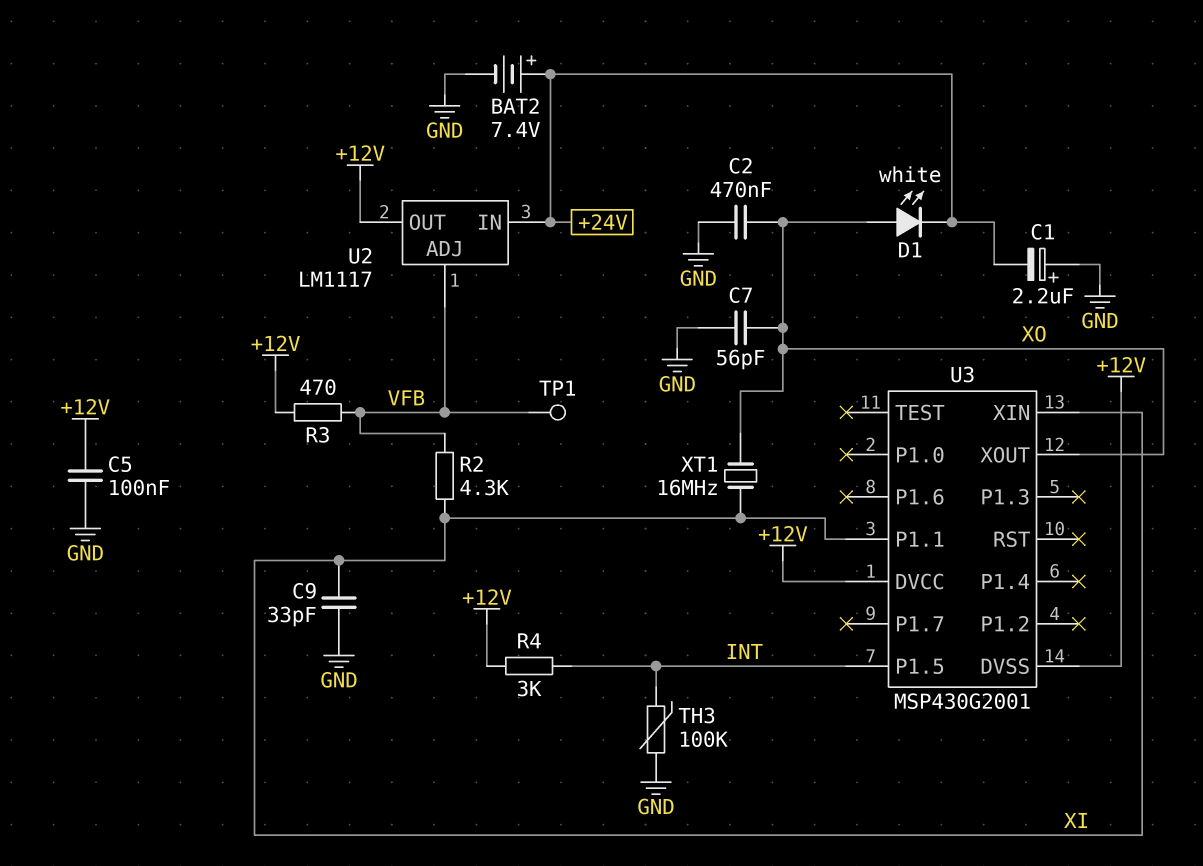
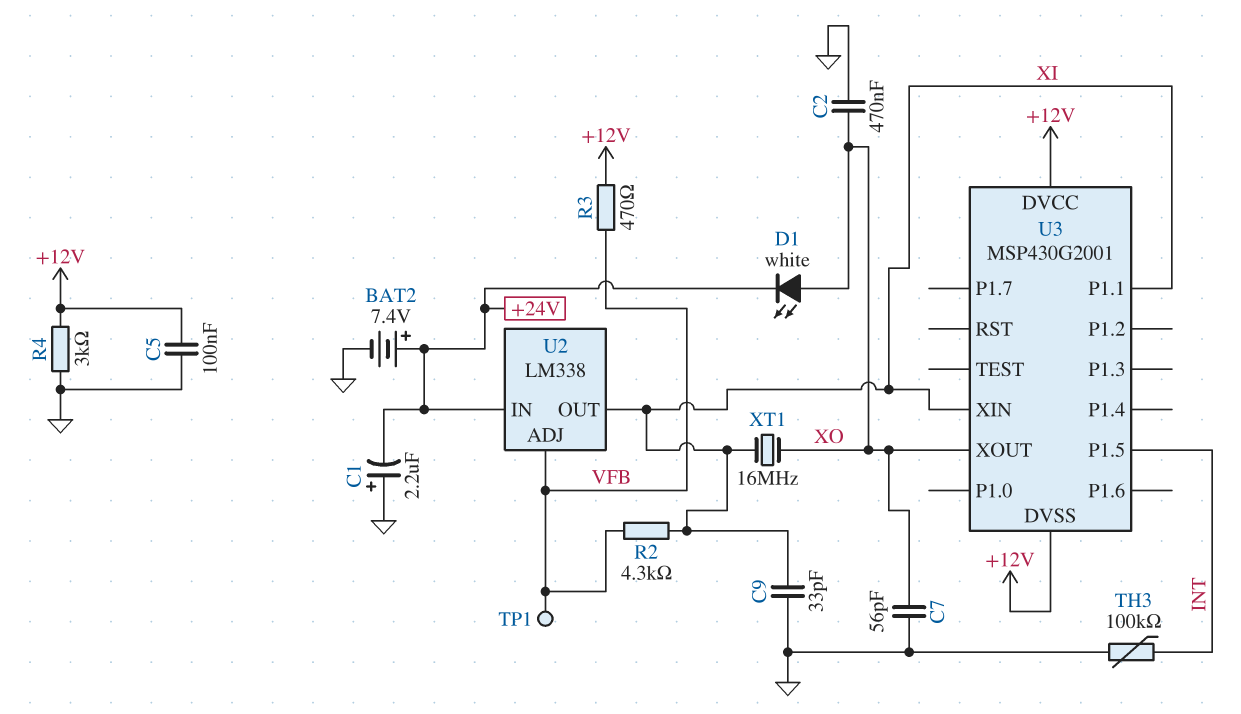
R4: 3k (+12V, INT) -> 3k (+12V, GND)
U2: LM1117 -> LM338
U2 pin OUT: +12V -> XI

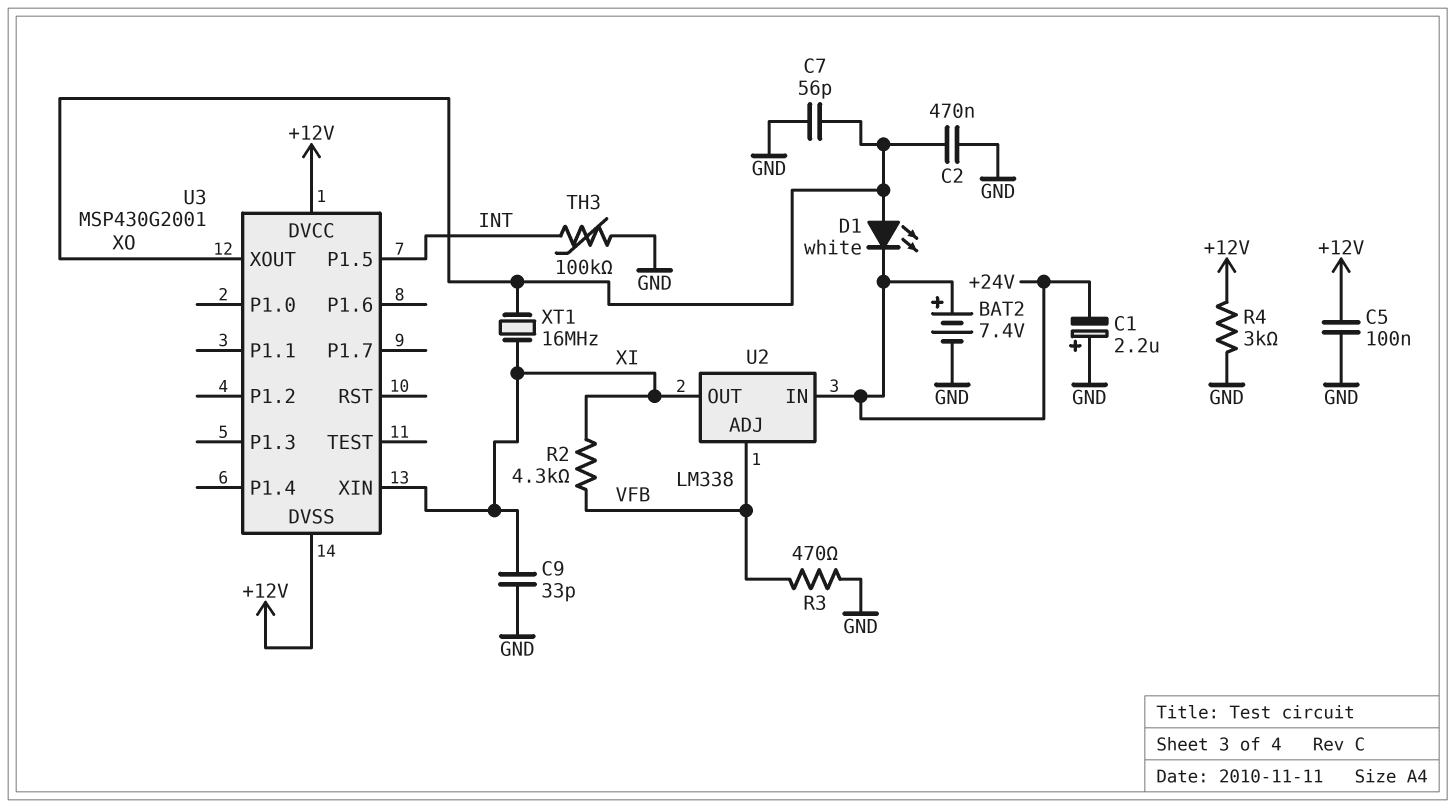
R3: 470 (+12V, VFB) -> 470 (GND, VFB)
TP1: test point (VFB) -> none
U3 pin P1.1: XI -> none

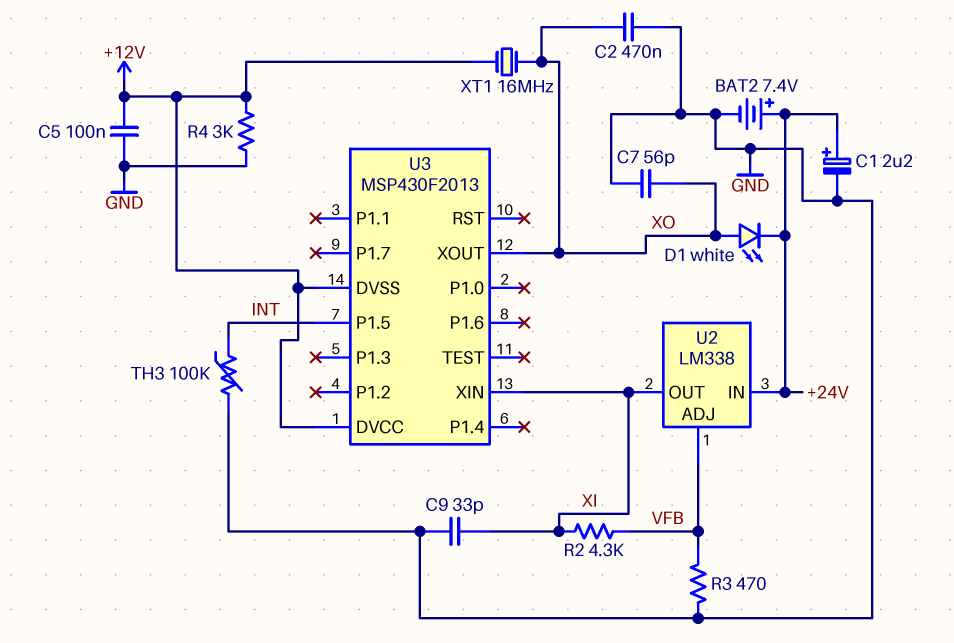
C1: 2.2uF (plus GND, minus +24V) -> 2.2uF (plus +24V, minus GND)
U3: MSP430G2001 -> MSP430F2013
XT1: 16MHz (XI, XO) -> 16MHz (+12V, XO)

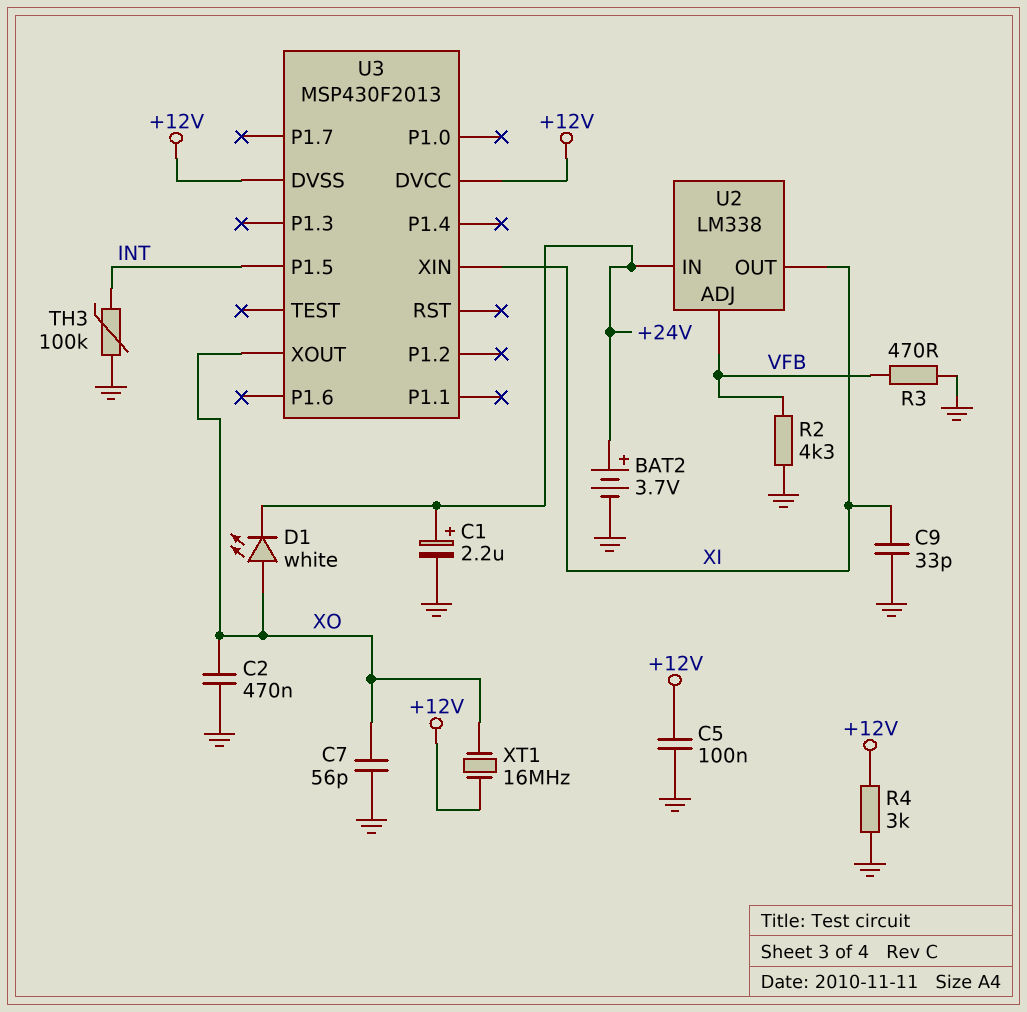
BAT2: 7.4V (plus +24V, minus GND) -> 3.7V (plus +24V, minus GND)
R2: 4.3k (VFB, XI) -> 4.3k (GND, VFB)

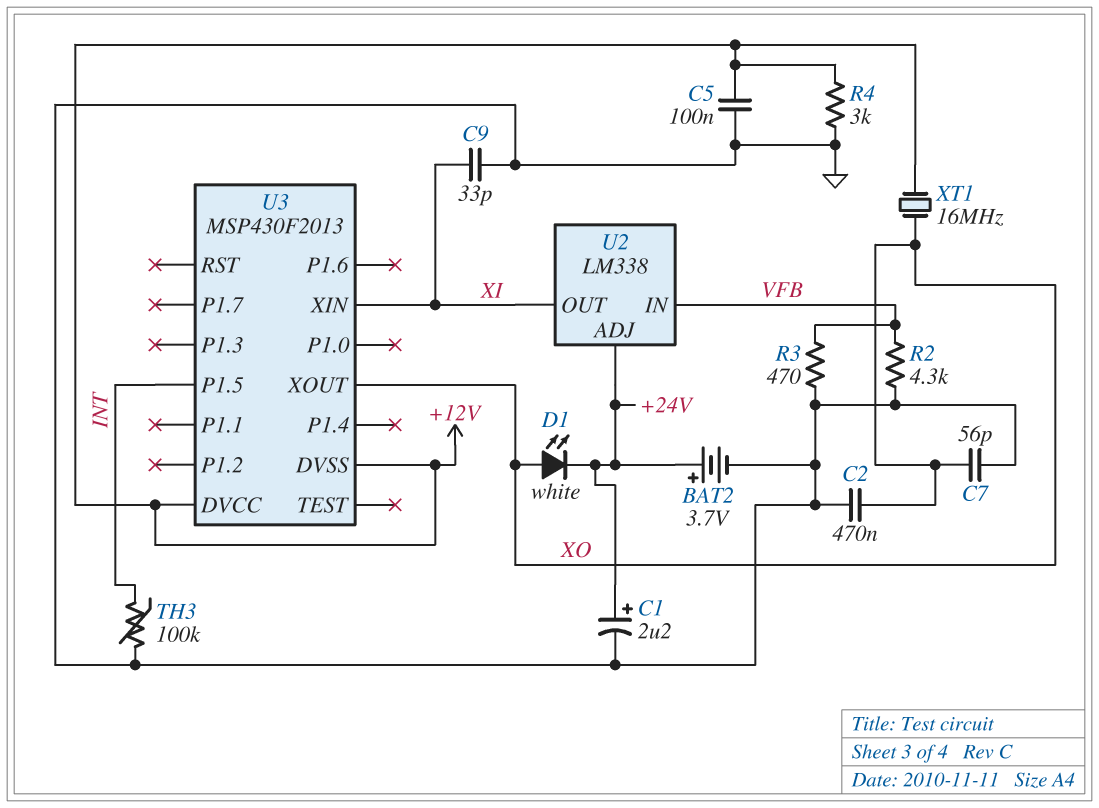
U2 pin ADJ: VFB -> +24V
U2 pin IN: +24V -> VFB

